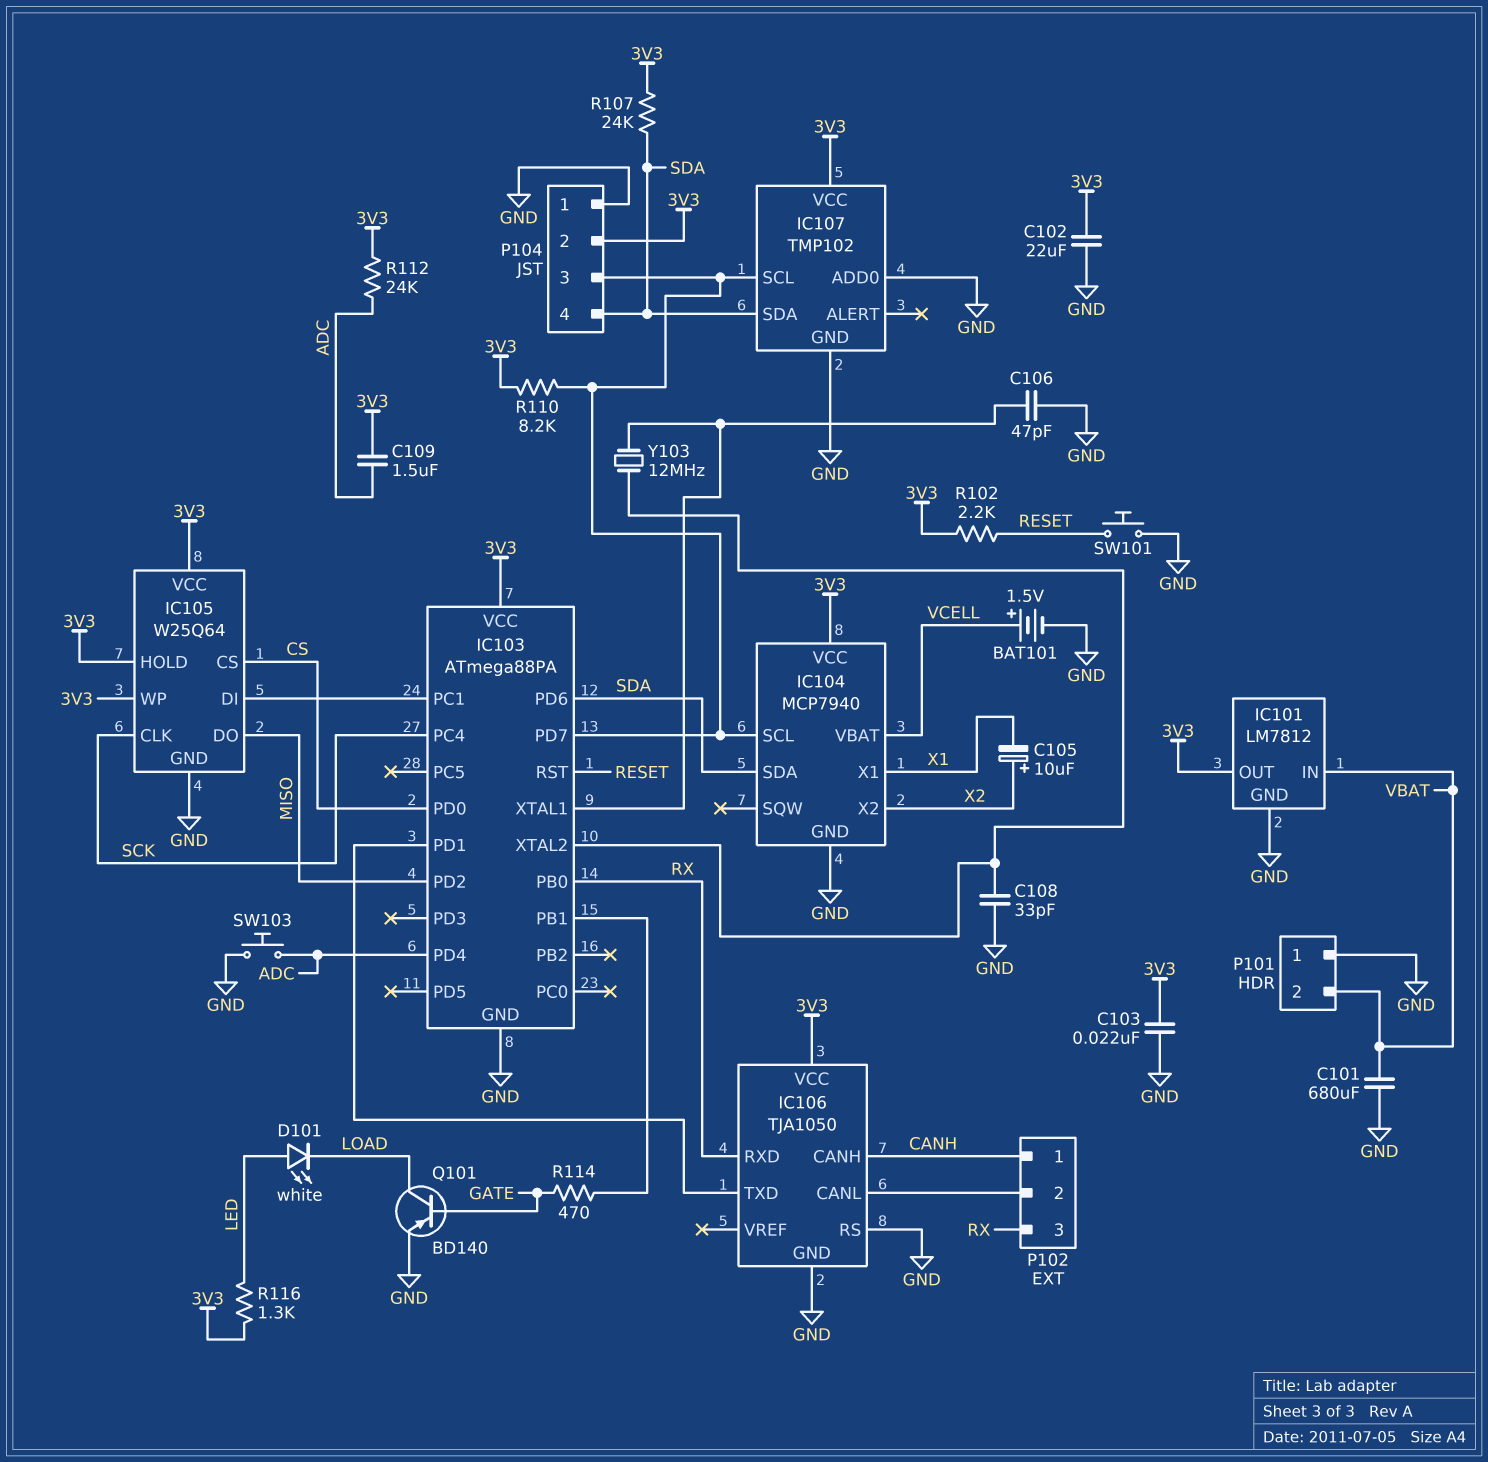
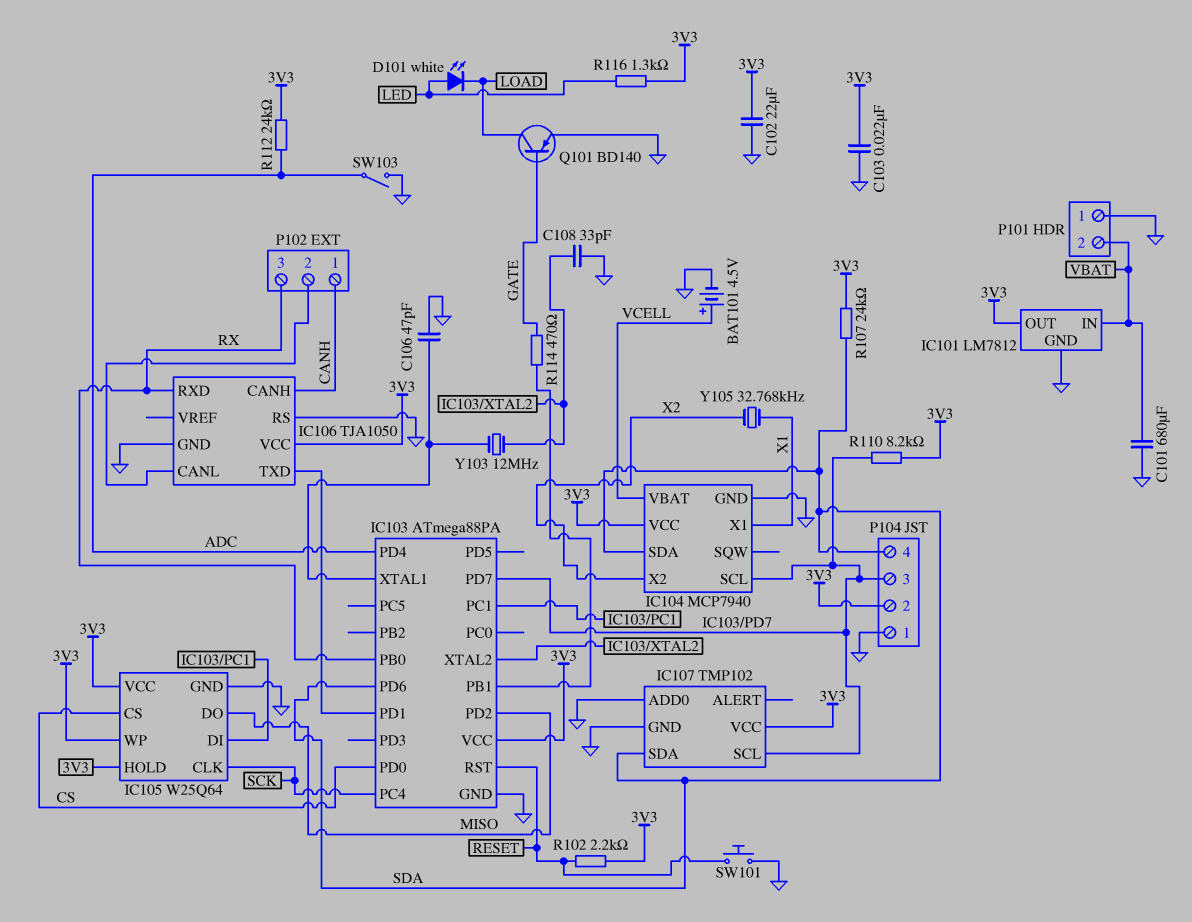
BAT101: 1.5V (plus VCELL, minus GND) -> 4.5V (plus VCELL, minus GND)
C105: 10uF (plus X2, minus X1) -> none
C109: 1.5uF (3V3, ADC) -> none
SW103: button (ADC, GND) -> switch (ADC, GND)
Y105: none -> 32.768kHz (X1, X2)

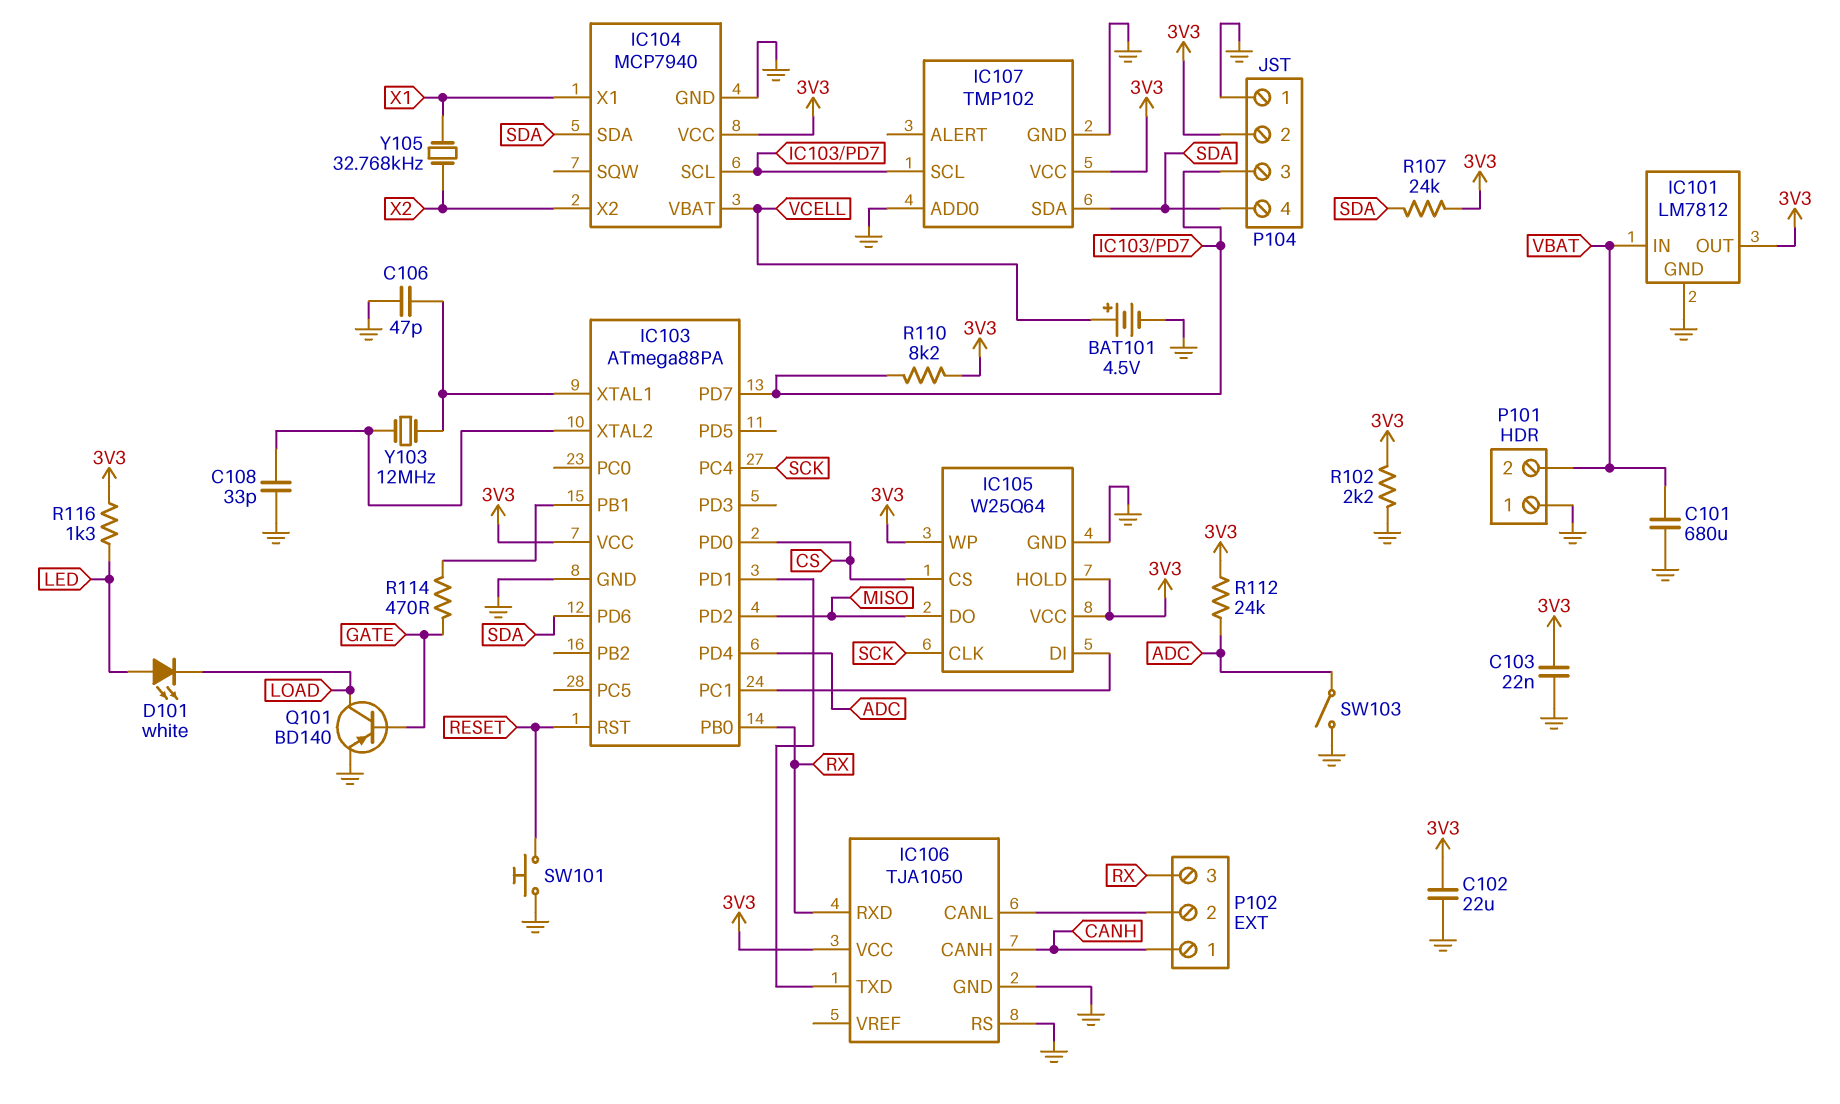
R102: 2.2k (3V3, RESET) -> 2.2k (3V3, GND)

